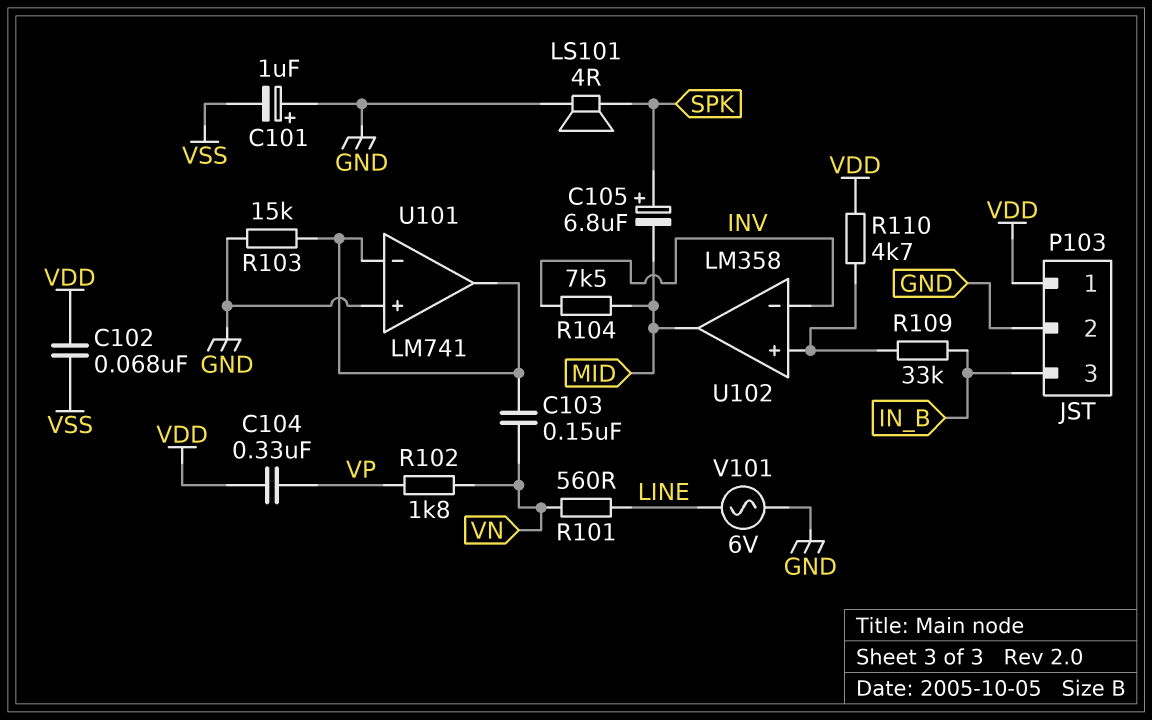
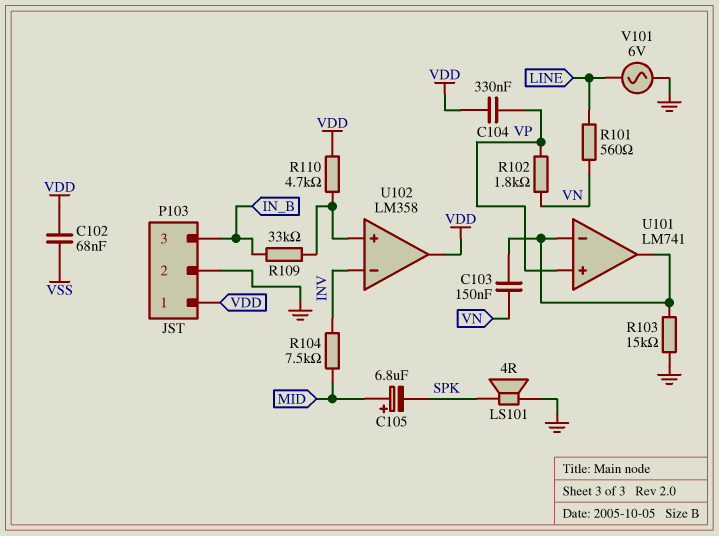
C101: 1uF (plus GND, minus VSS) -> none
C105: 6.8uF (plus SPK, minus MID) -> 6.8uF (plus MID, minus SPK)
U101 pin in+: GND -> VP
U102 pin out: MID -> VDD

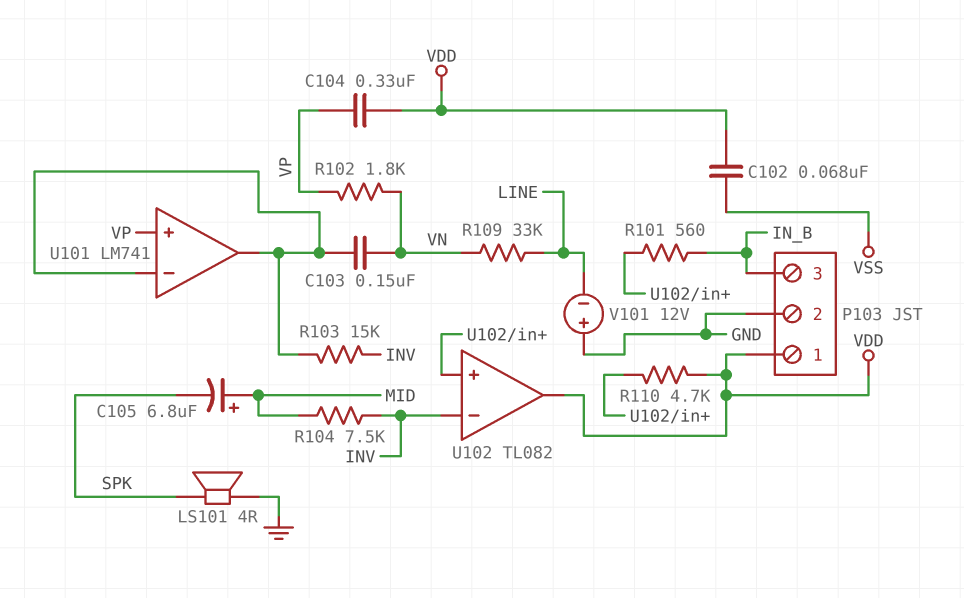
R101: 560 (LINE, VN) -> 560 (IN_B, U102/in+)
R103: 15k (GND, U101/in-) -> 15k (INV, U101/in-)
R109: 33k (IN_B, U102/in+) -> 33k (LINE, VN)
U102: LM358 -> TL082
V101: AC 6V (GND, LINE) -> 12V (plus GND, minus LINE)

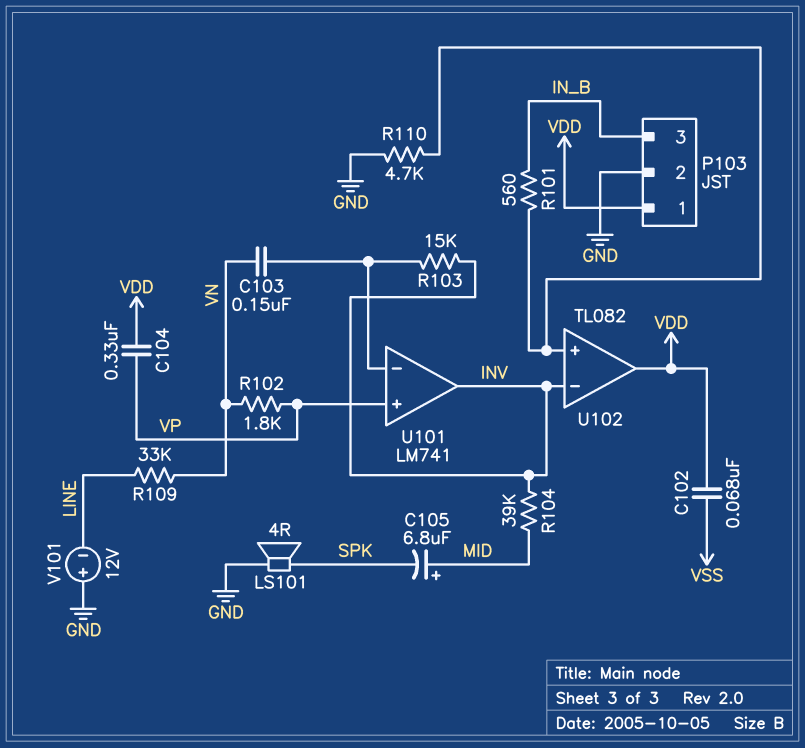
R104: 7.5k (INV, MID) -> 39k (INV, MID)
R110: 4.7k (U102/in+, VDD) -> 4.7k (GND, U102/in+)
U101 pin out: U101/in- -> INV

